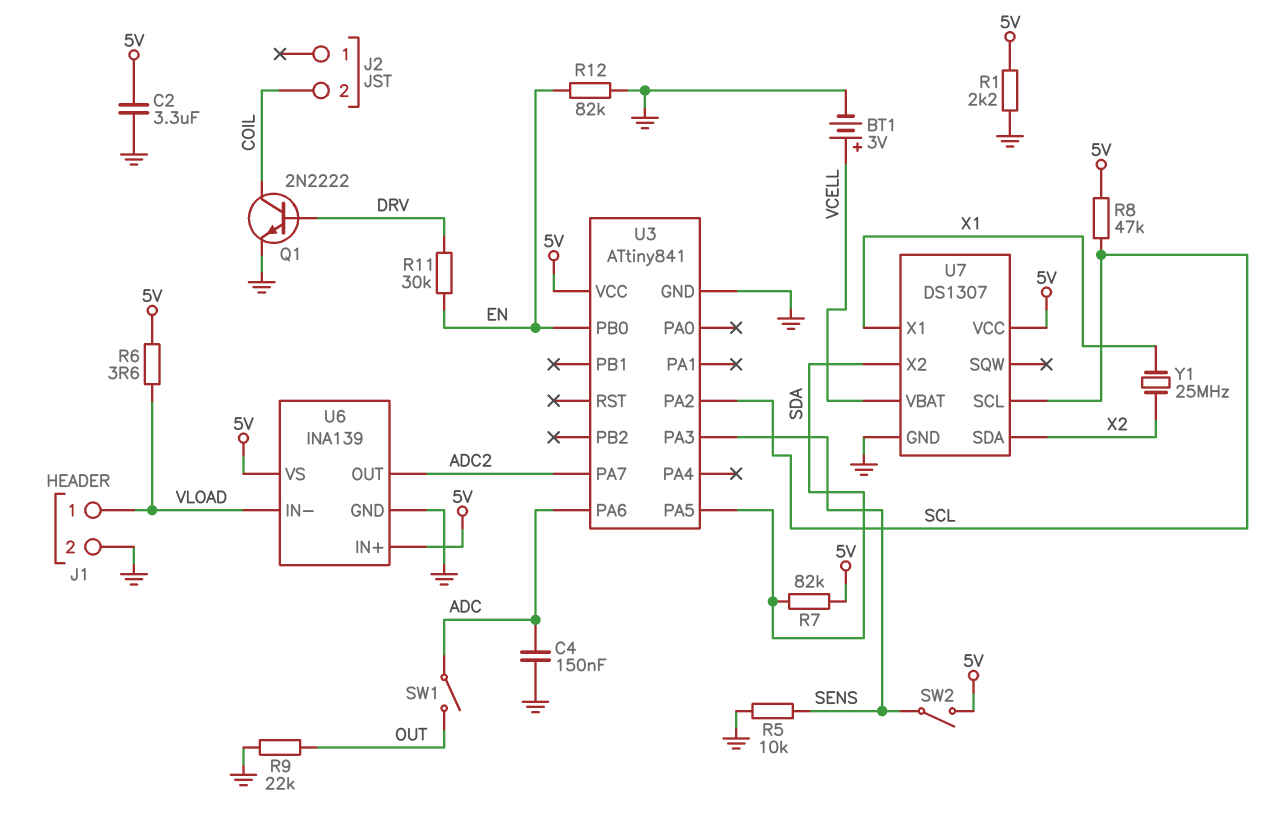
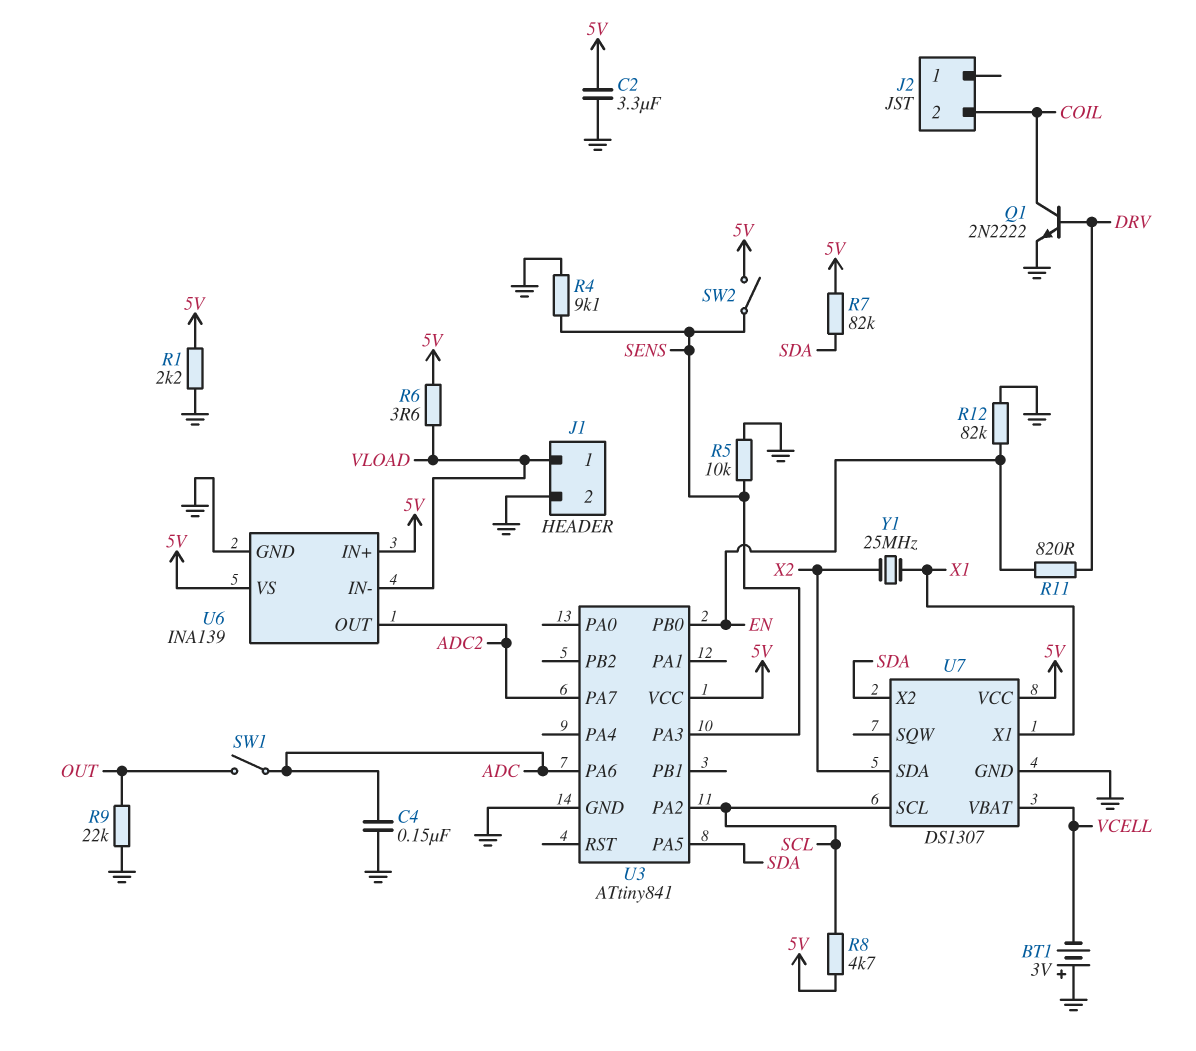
BT1: 3V (plus VCELL, minus GND) -> 3V (plus GND, minus VCELL)
R4: none -> 9.1k (GND, SENS)
R8: 47k (5V, SCL) -> 4.7k (5V, SCL)
R11: 30k (DRV, EN) -> 820 (DRV, EN)

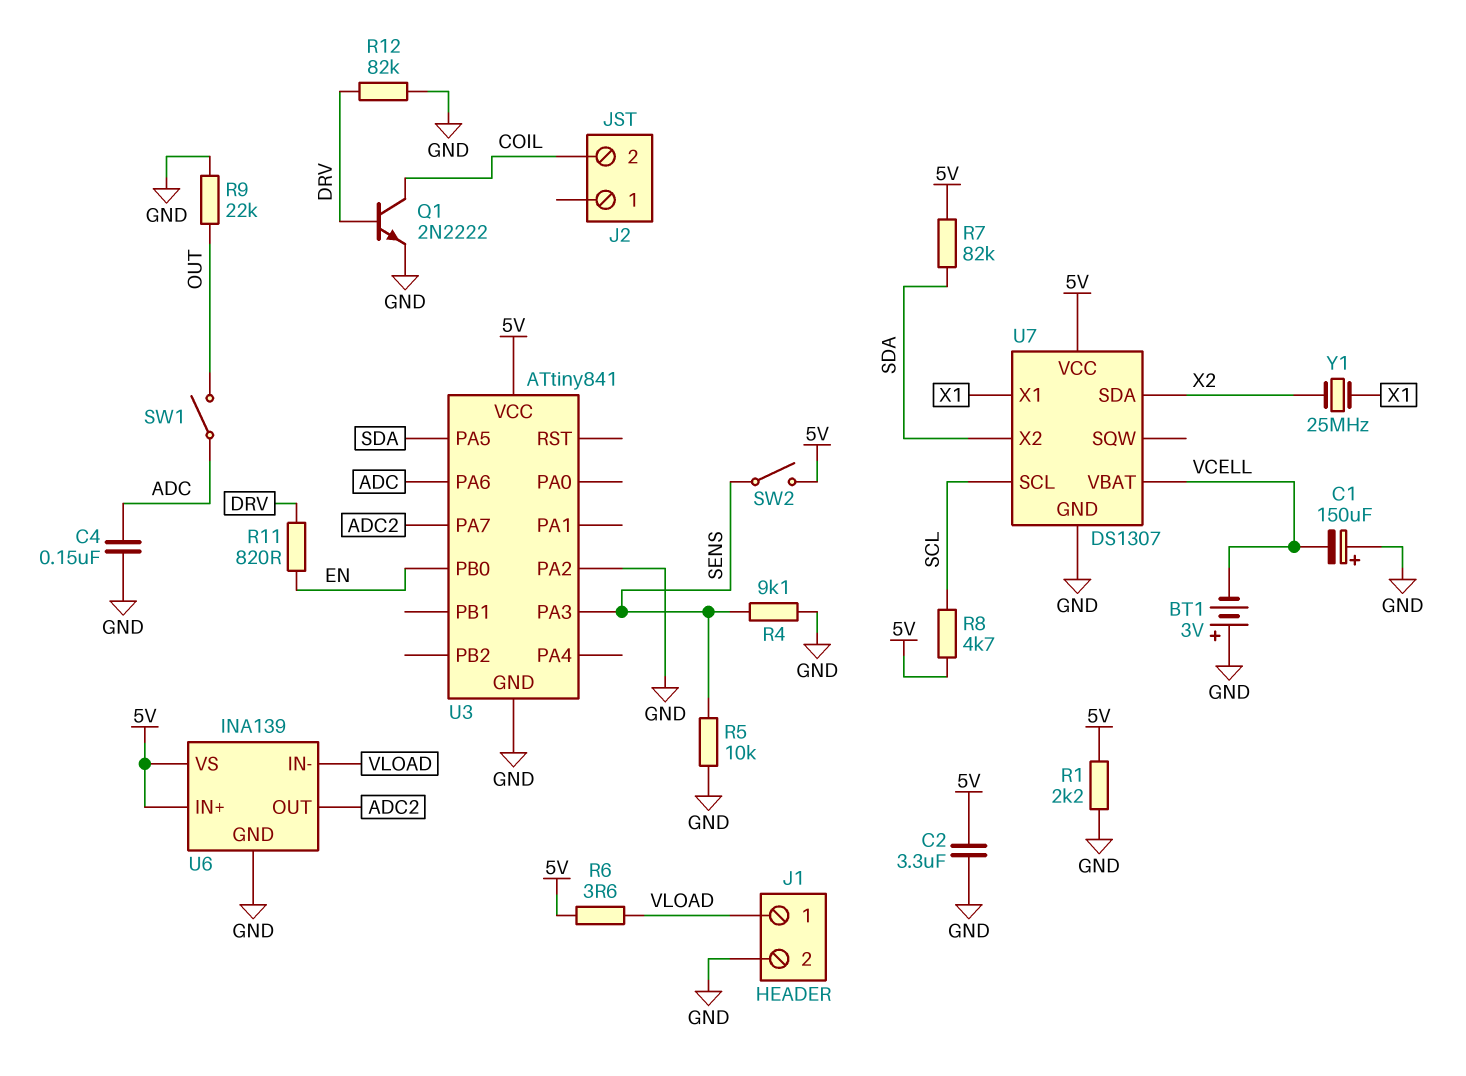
C1: none -> 150uF (plus GND, minus VCELL)
R12: 82k (EN, GND) -> 82k (DRV, GND)
U3 pin PA2: SCL -> GND

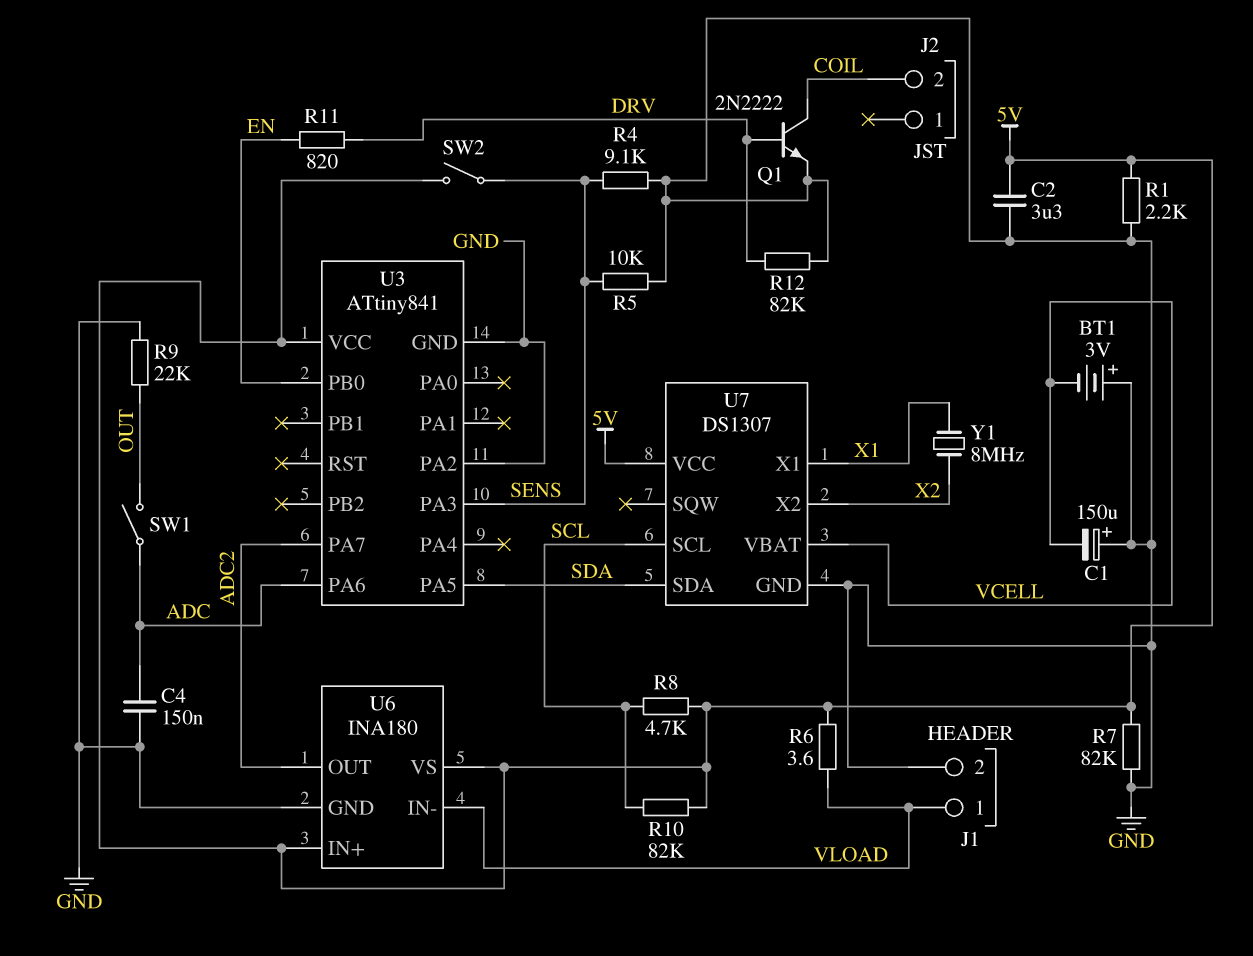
R7: 82k (5V, SDA) -> 82k (5V, GND)
R10: none -> 82k (5V, SCL)
U6: INA139 -> INA180
U7 pin SDA: X2 -> SDA
U7 pin X2: SDA -> X2
Y1: 25MHz (X1, X2) -> 8MHz (X1, X2)

